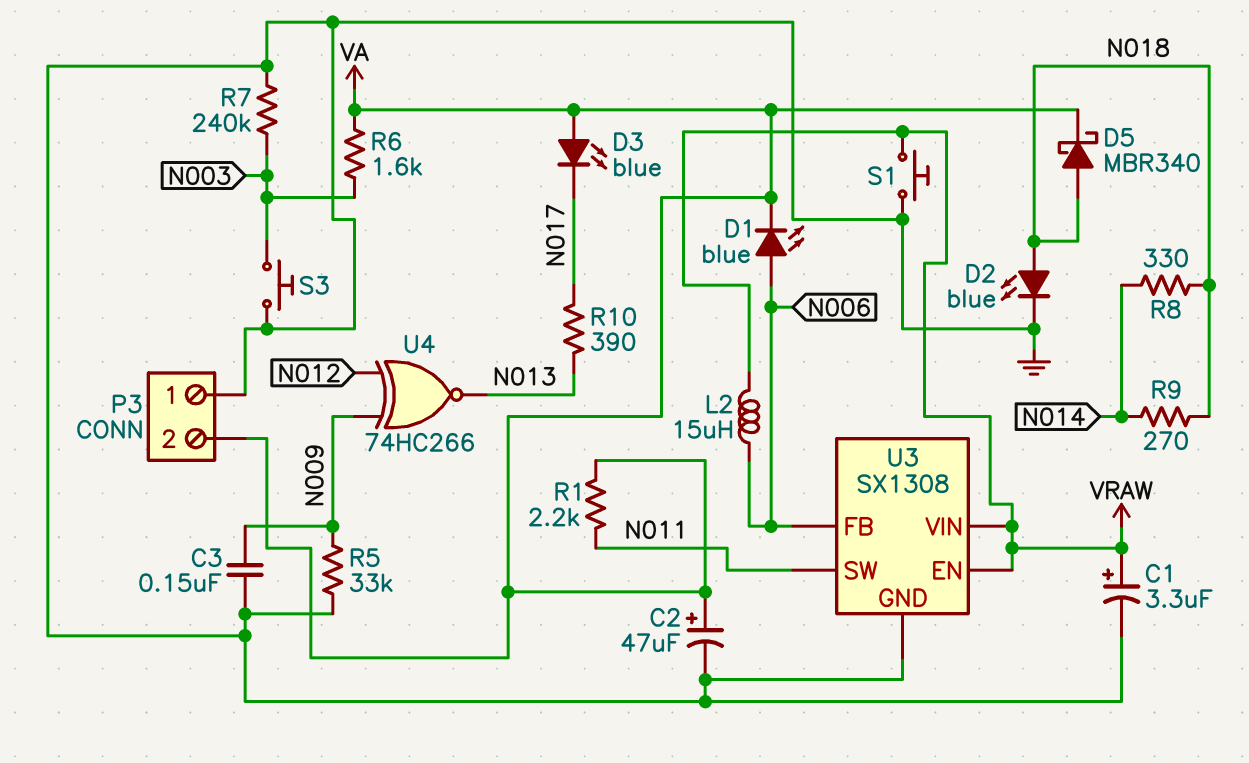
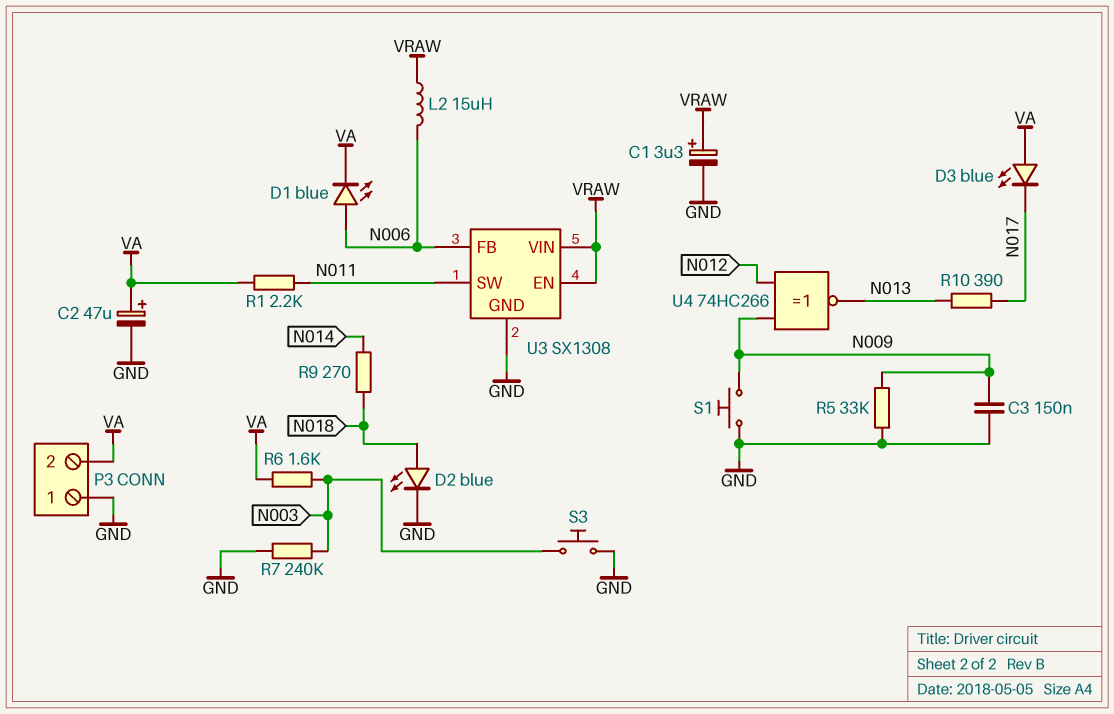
D5: schottky MBR340 (A N018, K VA) -> none
R8: 330 (N014, N018) -> none
S1: button (GND, VRAW) -> button (GND, N009)

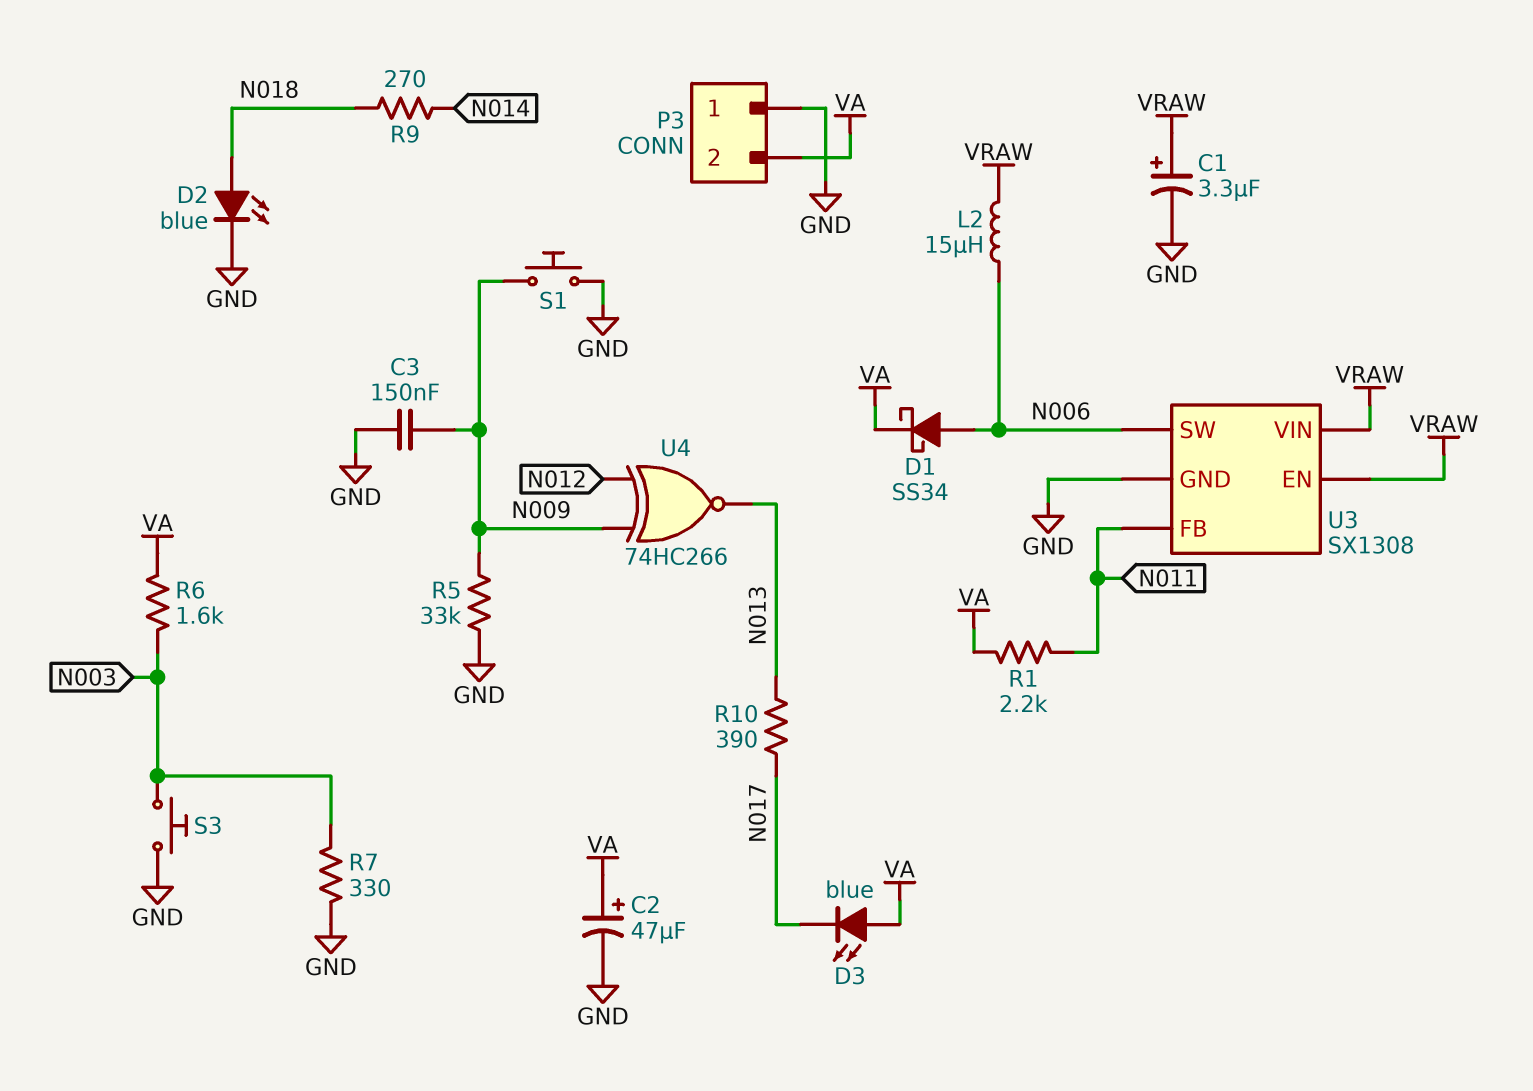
D1: LED blue (A N006, K VA) -> schottky SS34 (A N006, K VA)
R7: 240k (GND, N003) -> 330 (GND, N003)
U3 pin FB: N006 -> N011
U3 pin SW: N011 -> N006

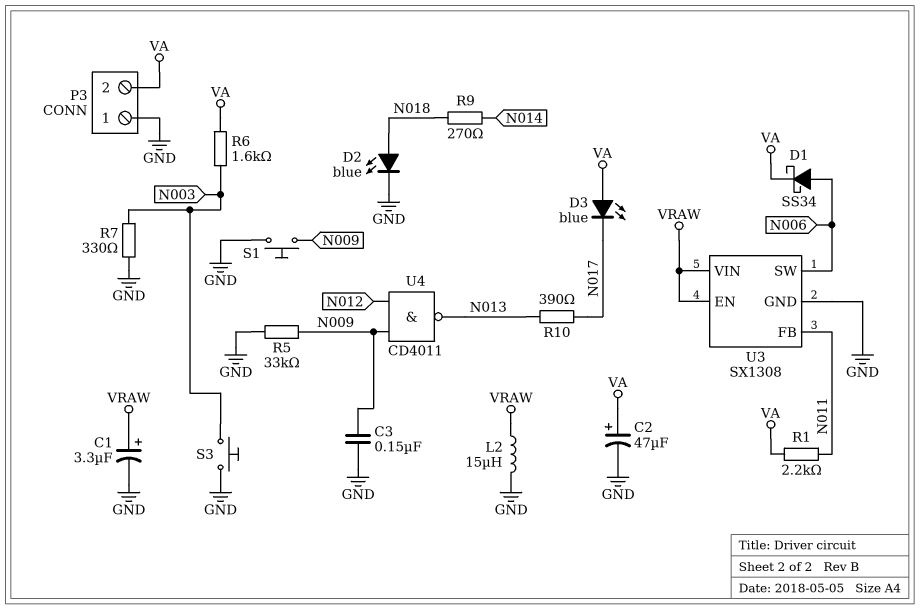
L2: 15uH (N006, VRAW) -> 15uH (GND, VRAW)
U4: XNOR 74HC266 (in N009, in N012, out N013) -> NAND CD4011 (in N009, in N012, out N013)

